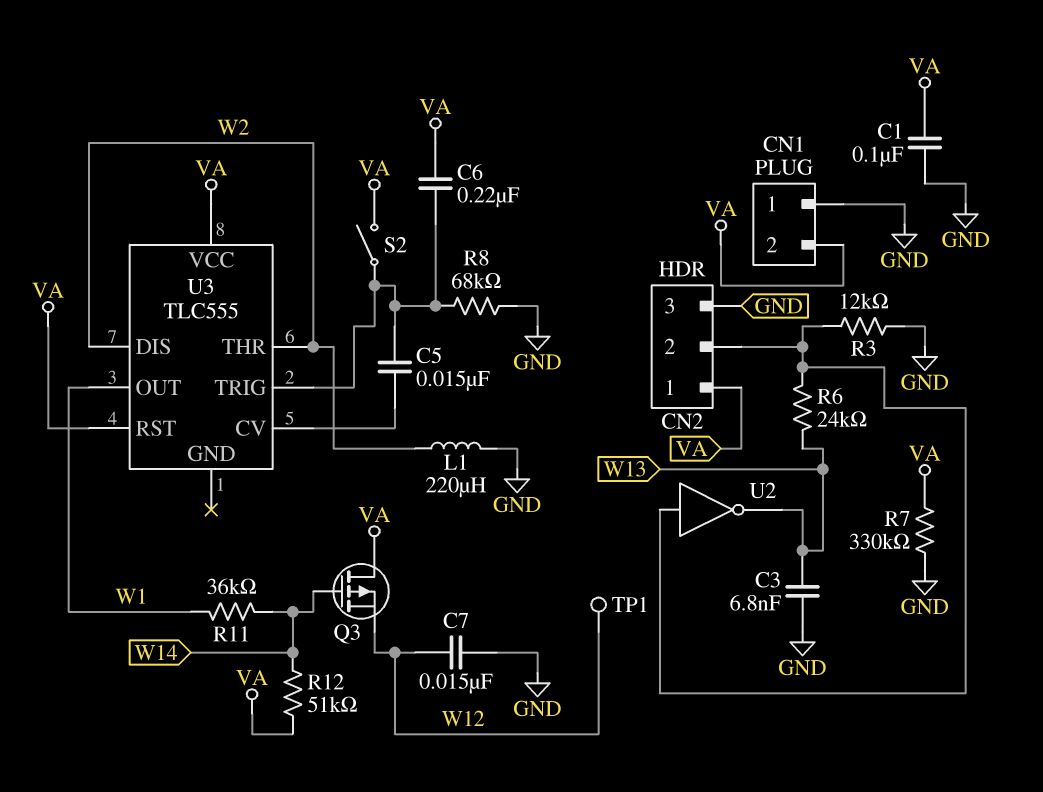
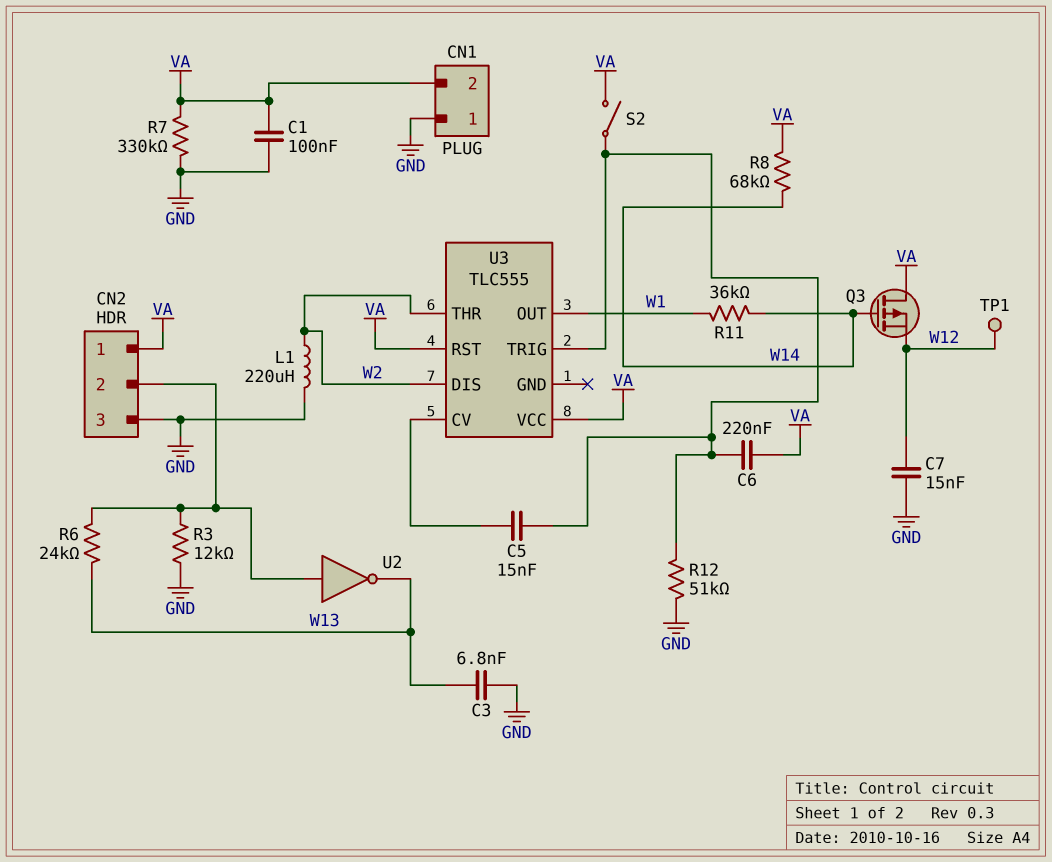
R8: 68k (GND, U3/TRIG) -> 68k (VA, W14)
R12: 51k (VA, W14) -> 51k (GND, U3/TRIG)

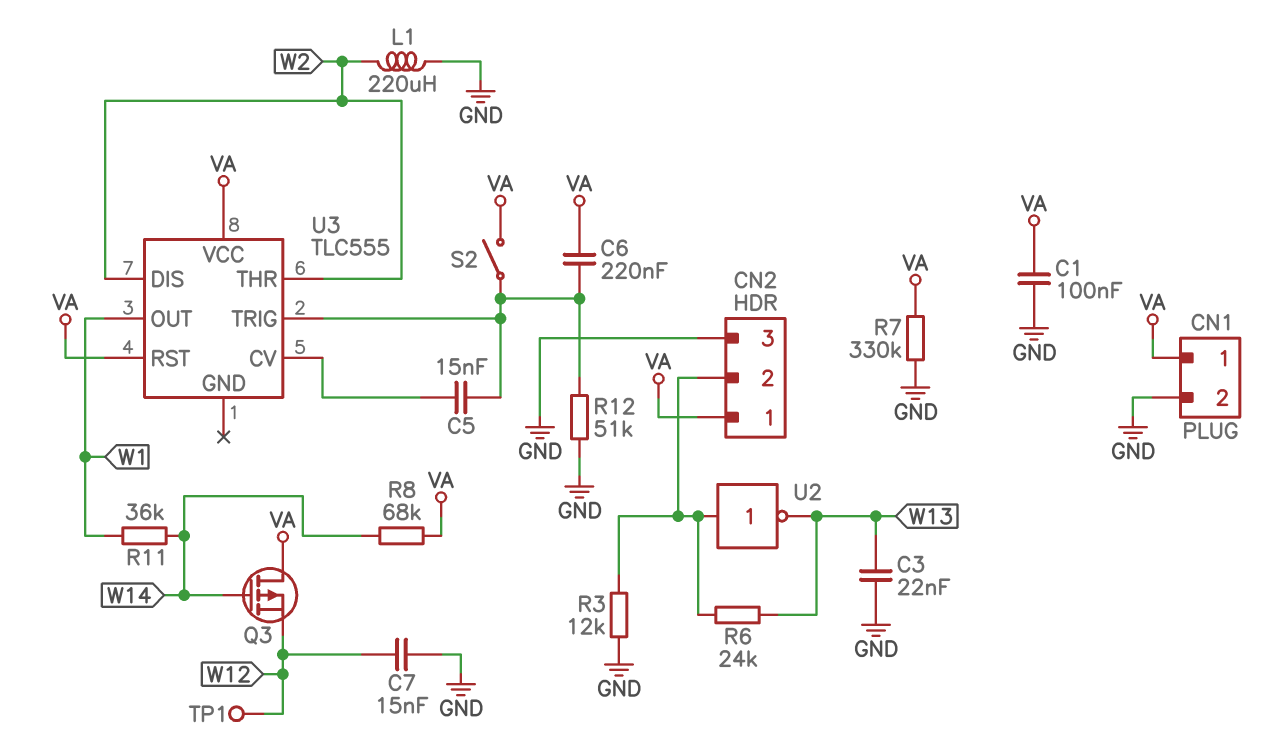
C3: 6.8nF (GND, W13) -> 22nF (GND, W13)
CN1 pin 1: GND -> VA
CN1 pin 2: VA -> GND

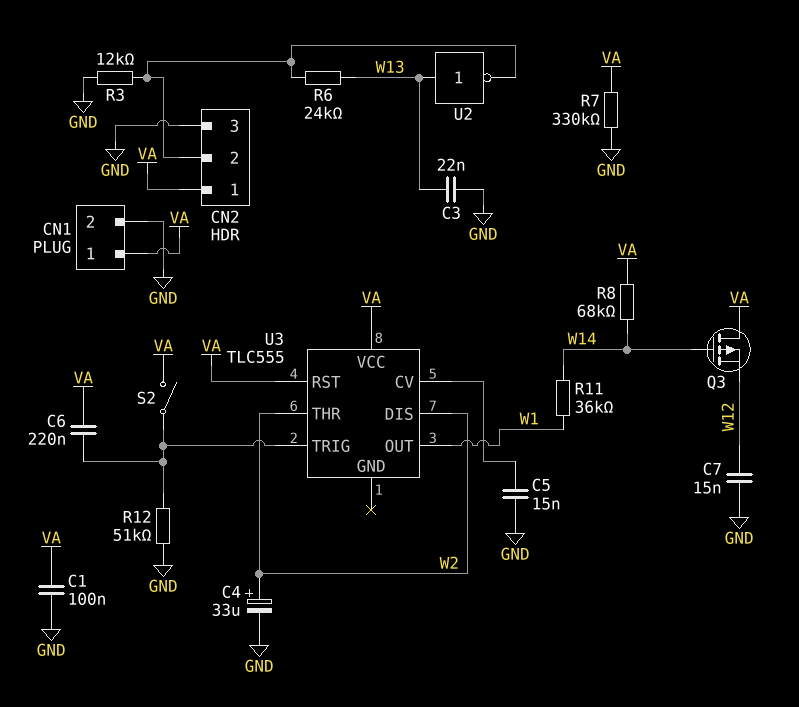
C4: none -> 33uF (plus W2, minus GND)
C5: 15nF (U3/CV, U3/TRIG) -> 15nF (GND, U3/CV)
L1: 220uH (GND, W2) -> none
TP1: test point (W12) -> none
U2: NOT (in CN2/2, out W13) -> NOT (in W13, out CN2/2)

